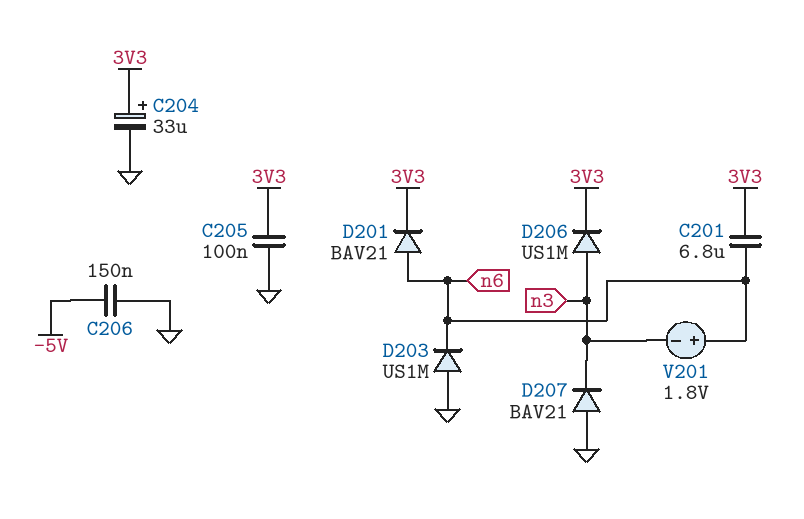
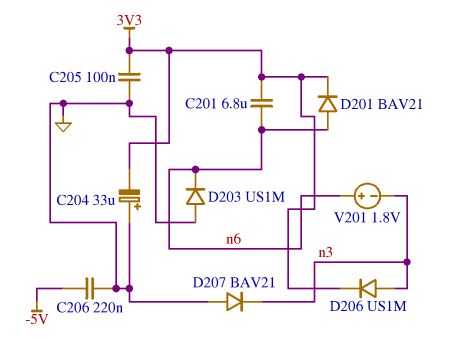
C204: 33uF (plus 3V3, minus GND) -> 33uF (plus GND, minus 3V3)
C206: 150nF (-5V, GND) -> 220nF (-5V, GND)

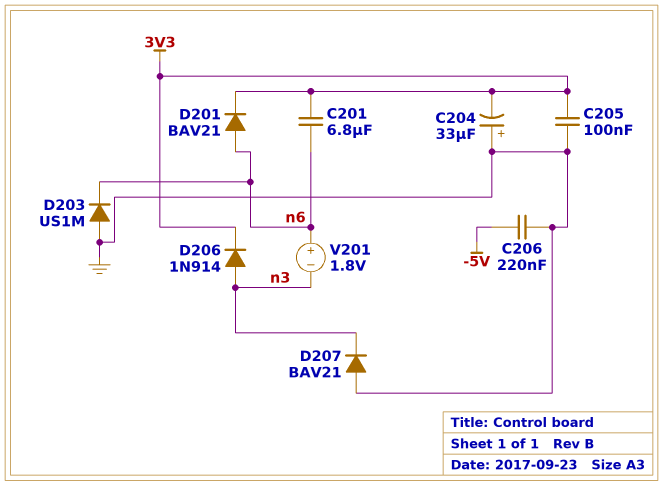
D206: diode US1M (A n3, K 3V3) -> diode 1N914 (A n3, K 3V3)

